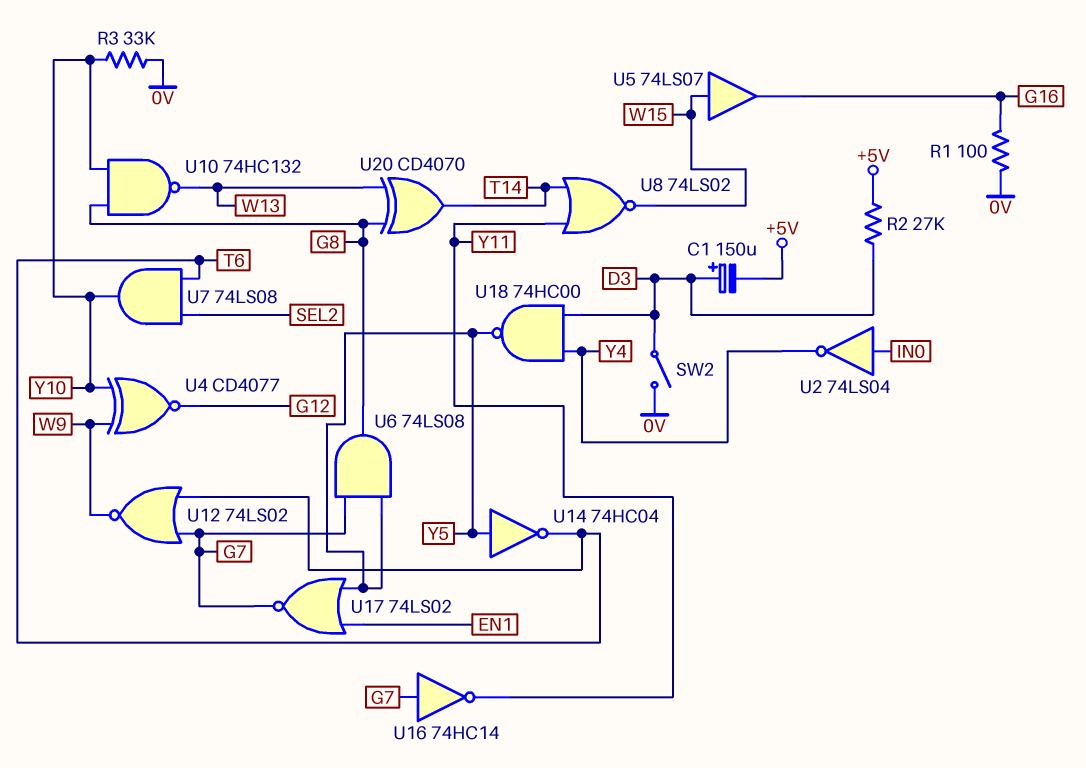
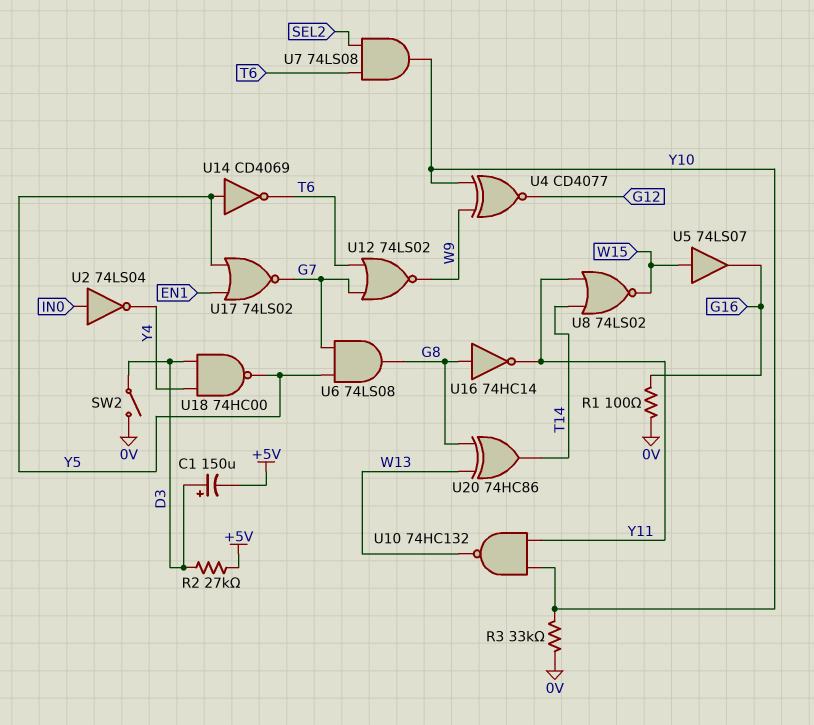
U10: NAND 74HC132 (in G8, in Y10, out W13) -> NAND 74HC132 (in Y10, in Y11, out W13)
U14: NOT 74HC04 (in Y5, out T6) -> NOT CD4069 (in Y5, out T6)
U16: NOT 74HC14 (in G7, out Y11) -> NOT 74HC14 (in G8, out Y11)
U20: XOR CD4070 (in G8, in W13, out T14) -> XOR 74HC86 (in G8, in W13, out T14)

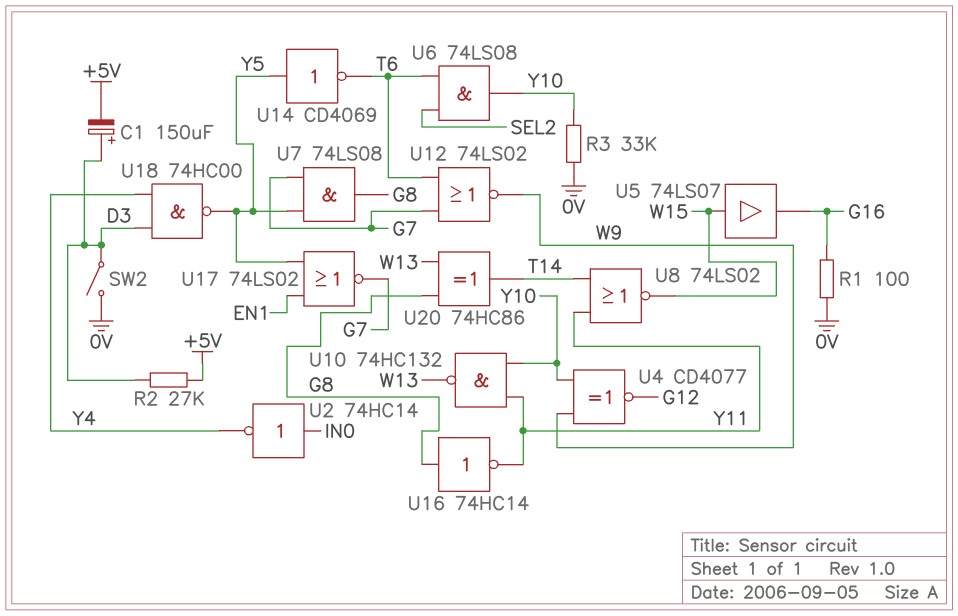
U2: NOT 74LS04 (in IN0, out Y4) -> NOT 74HC14 (in IN0, out Y4)
U6: AND 74LS08 (in G7, in Y5, out G8) -> AND 74LS08 (in SEL2, in T6, out Y10)
U7: AND 74LS08 (in SEL2, in T6, out Y10) -> AND 74LS08 (in G7, in Y5, out G8)

